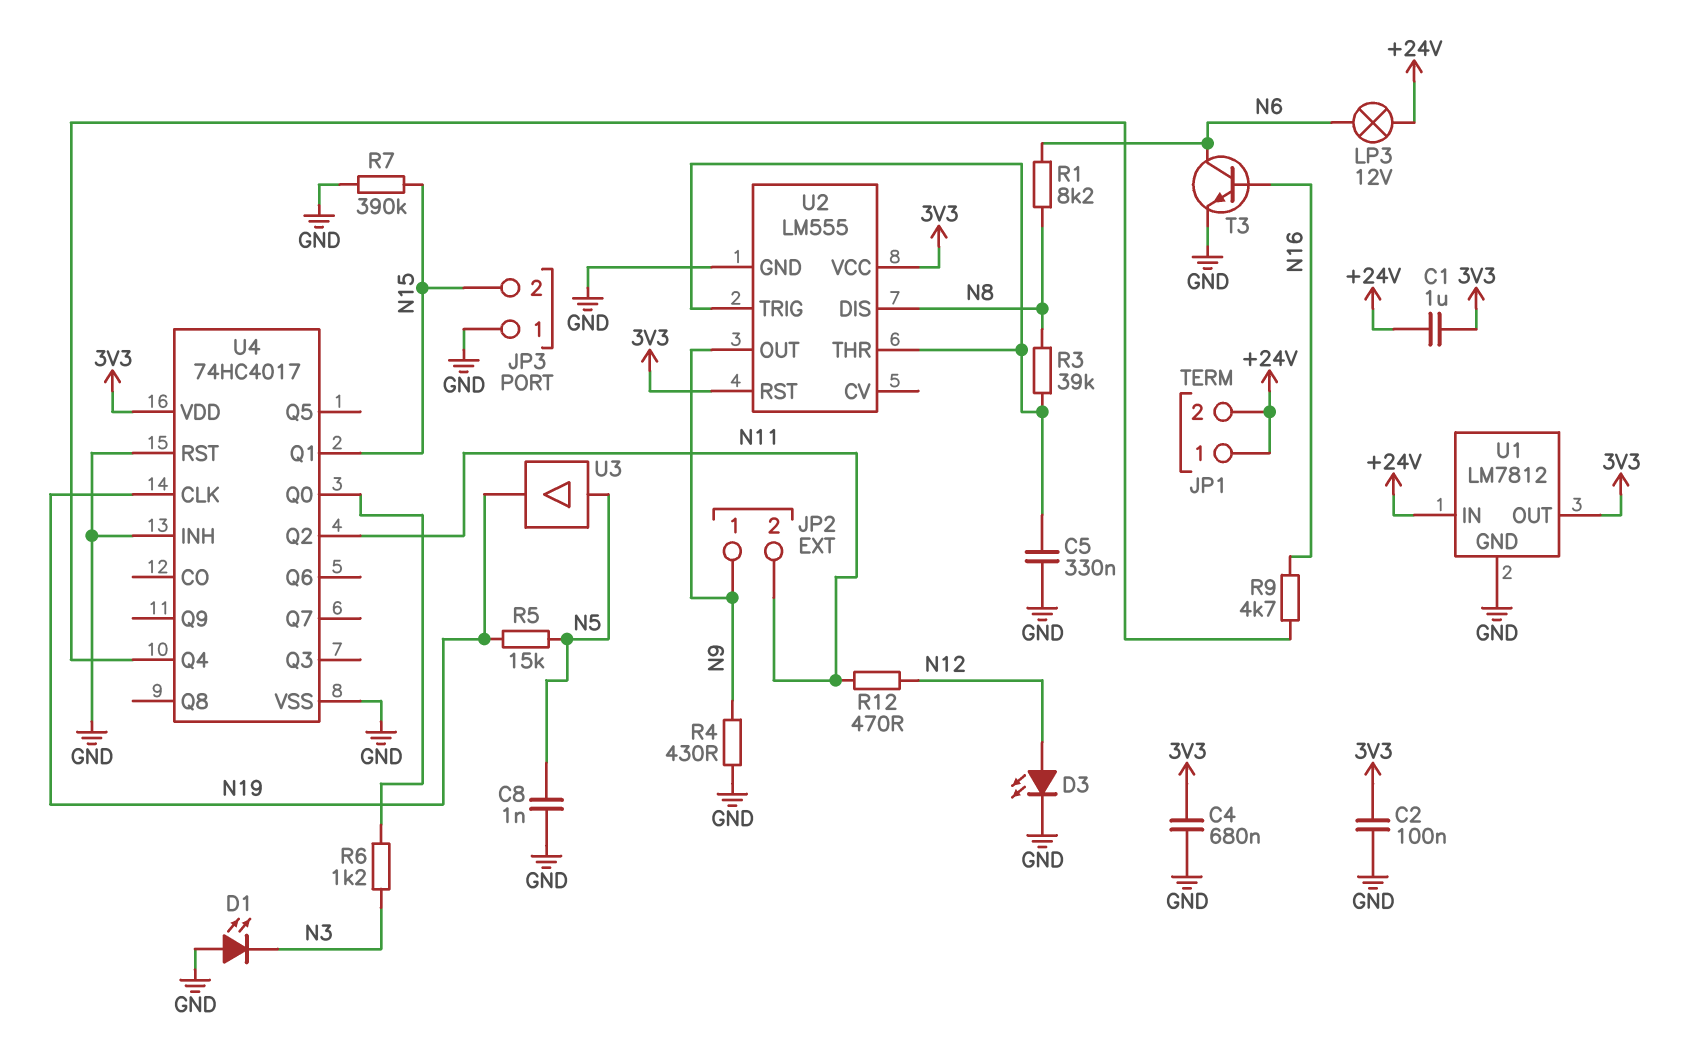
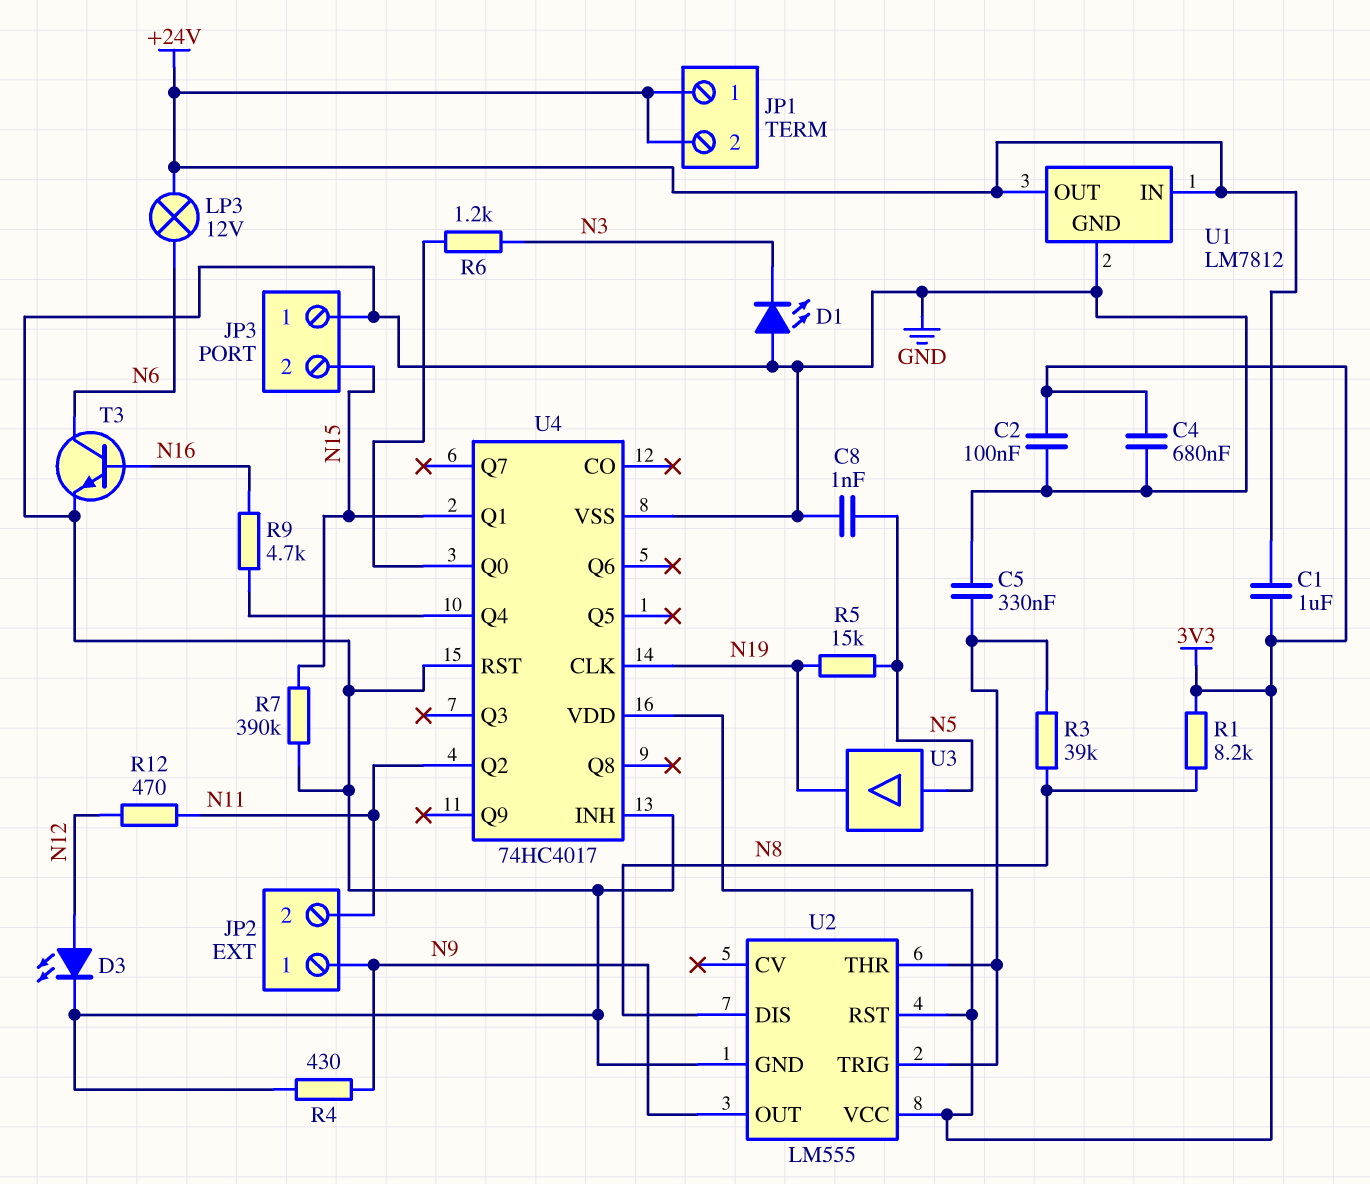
R1: 8.2k (N6, N8) -> 8.2k (3V3, N8)
U1 pin OUT: 3V3 -> +24V

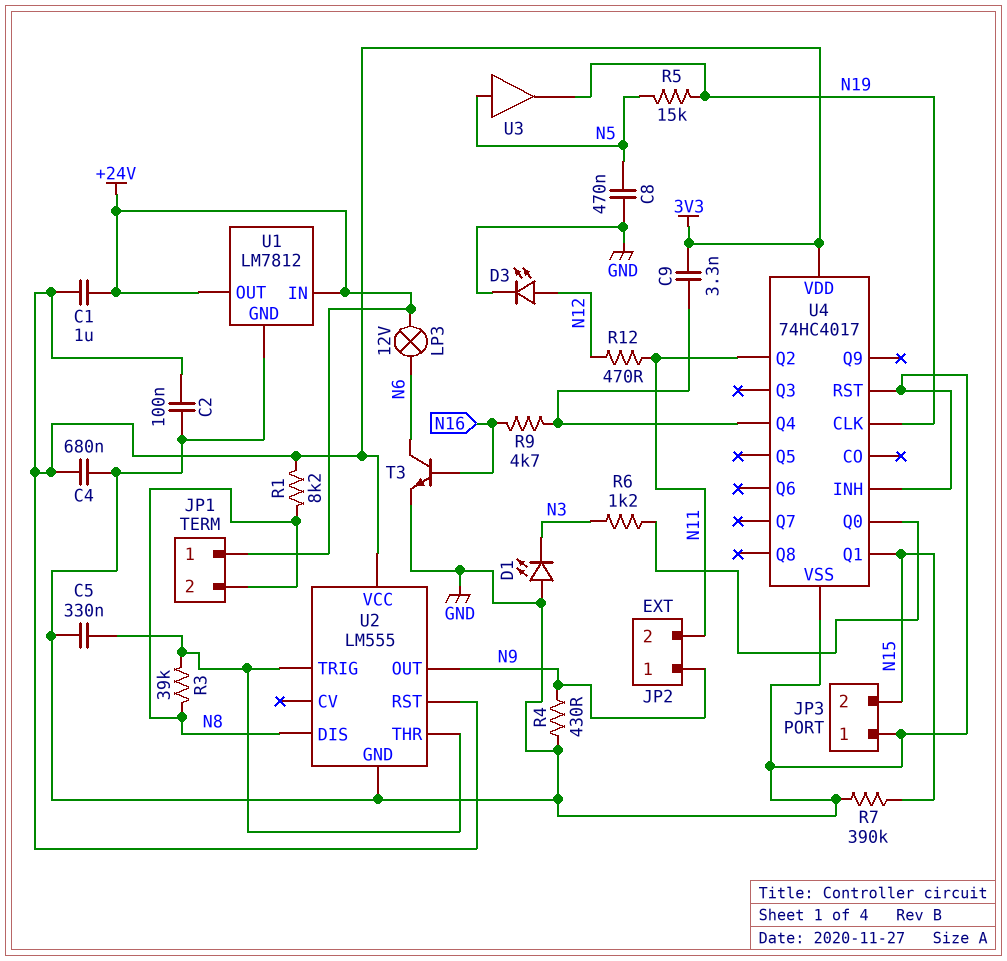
C8: 1nF (GND, N5) -> 470nF (GND, N5)
C9: none -> 3.3nF (3V3, U4/Q4)
JP1 pin 2: +24V -> N8

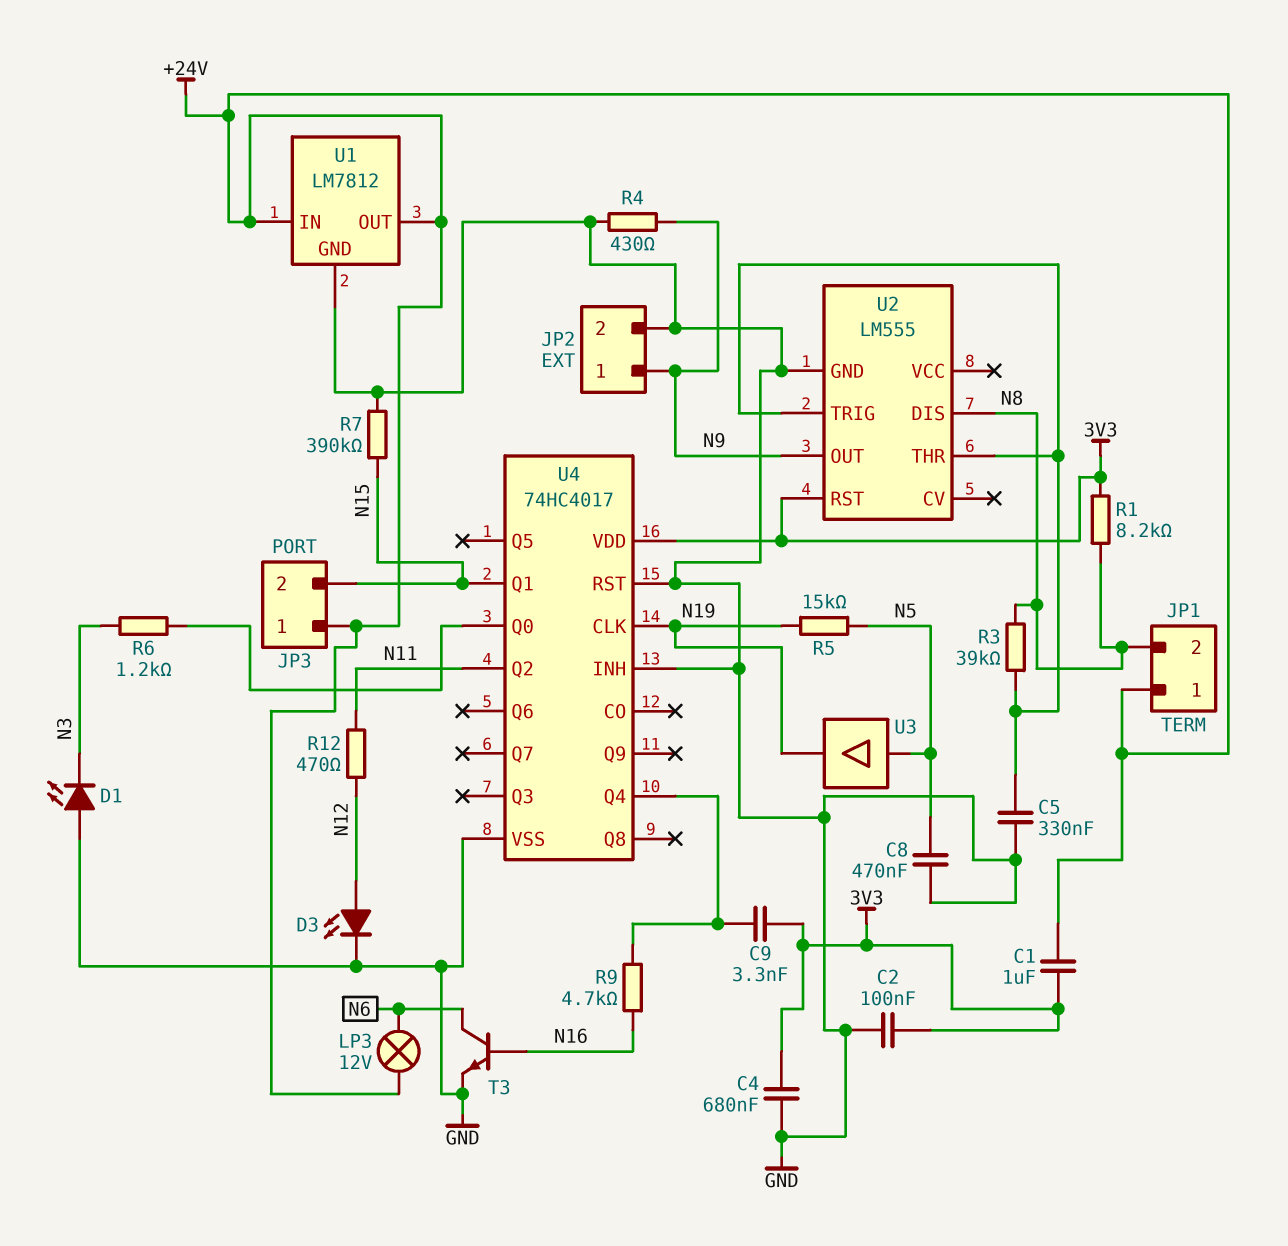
JP2 pin 2: N11 -> GND
JP3 pin 1: GND -> +24V
U2 pin VCC: 3V3 -> none

